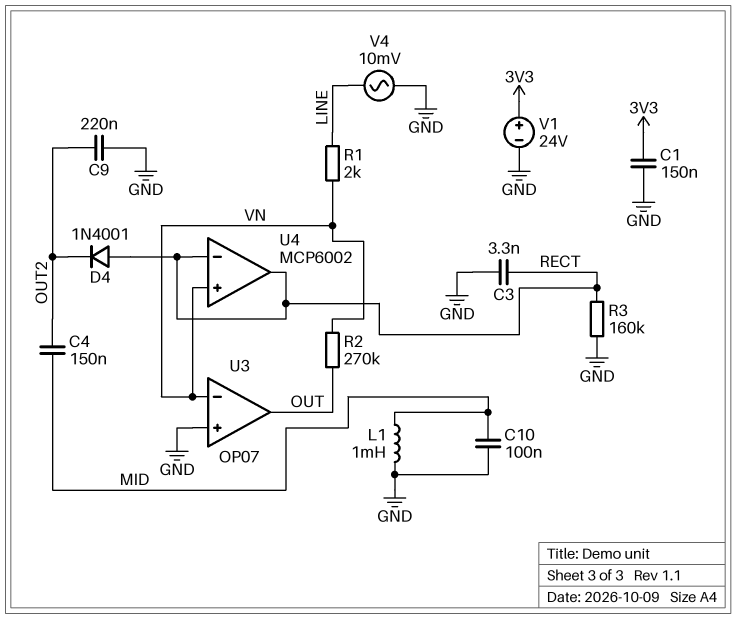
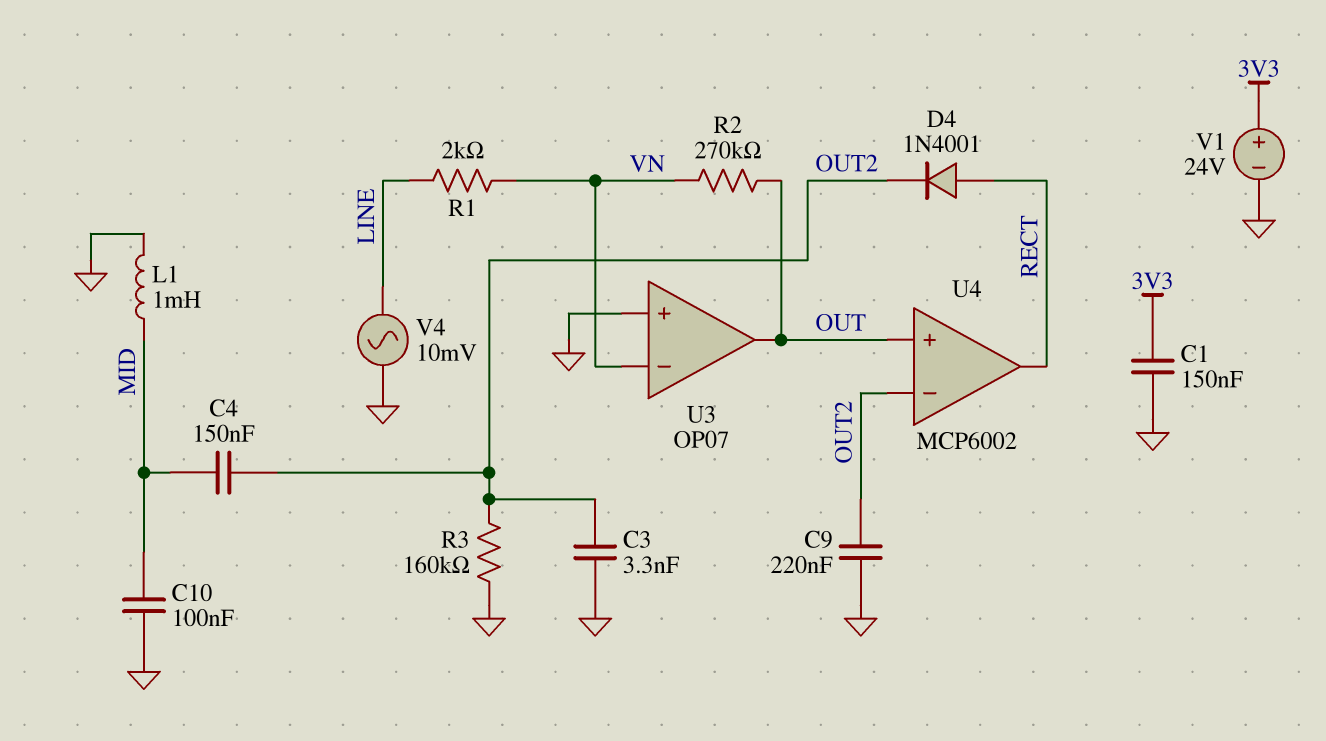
C3: 3.3nF (GND, RECT) -> 3.3nF (GND, OUT2)
R3: 160k (GND, RECT) -> 160k (GND, OUT2)
U4 pin in+: VN -> OUT
U4 pin in-: RECT -> OUT2

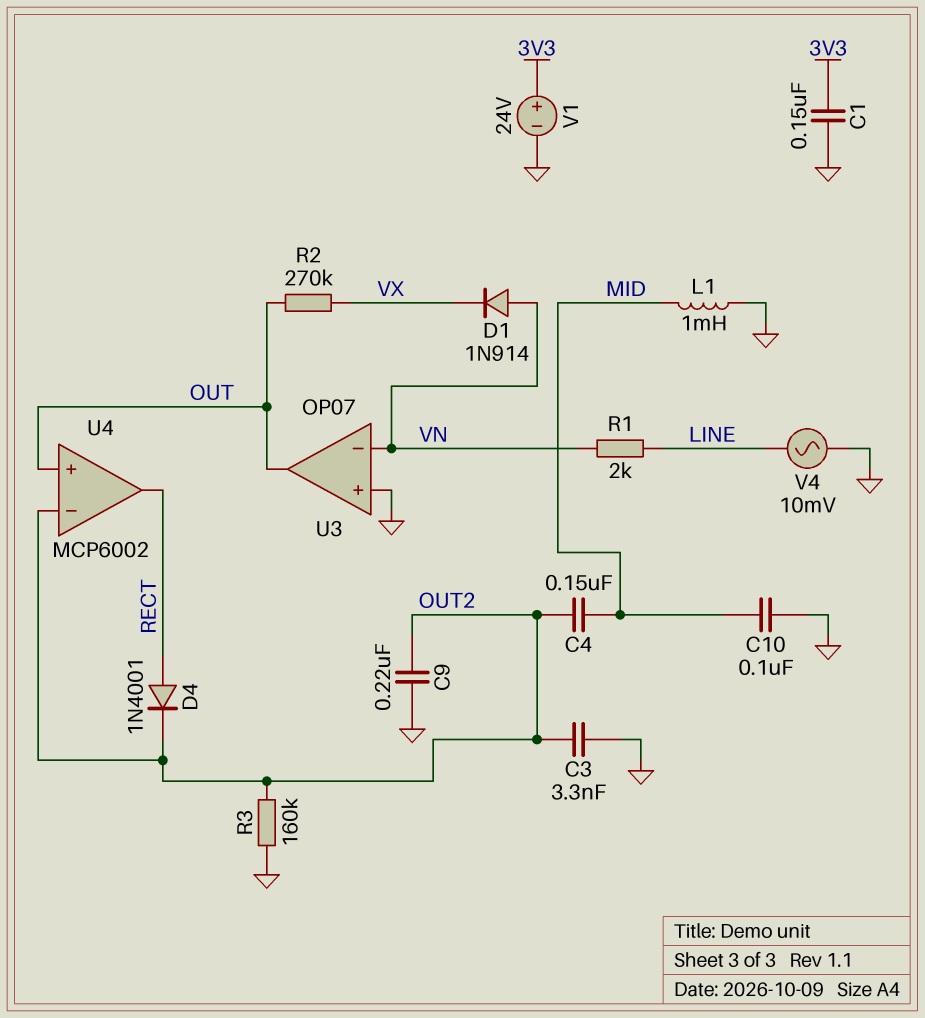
D1: none -> diode 1N914 (A VN, K VX)
R2: 270k (OUT, VN) -> 270k (OUT, VX)

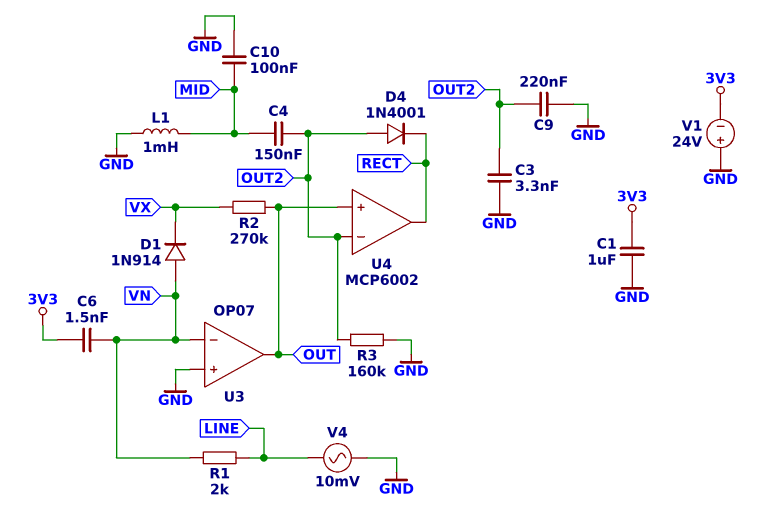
C1: 150nF (3V3, GND) -> 1uF (3V3, GND)
C6: none -> 1.5nF (3V3, VN)
D4: diode 1N4001 (A RECT, K OUT2) -> diode 1N4001 (A OUT2, K RECT)
V1: 24V (plus 3V3, minus GND) -> 24V (plus GND, minus 3V3)

